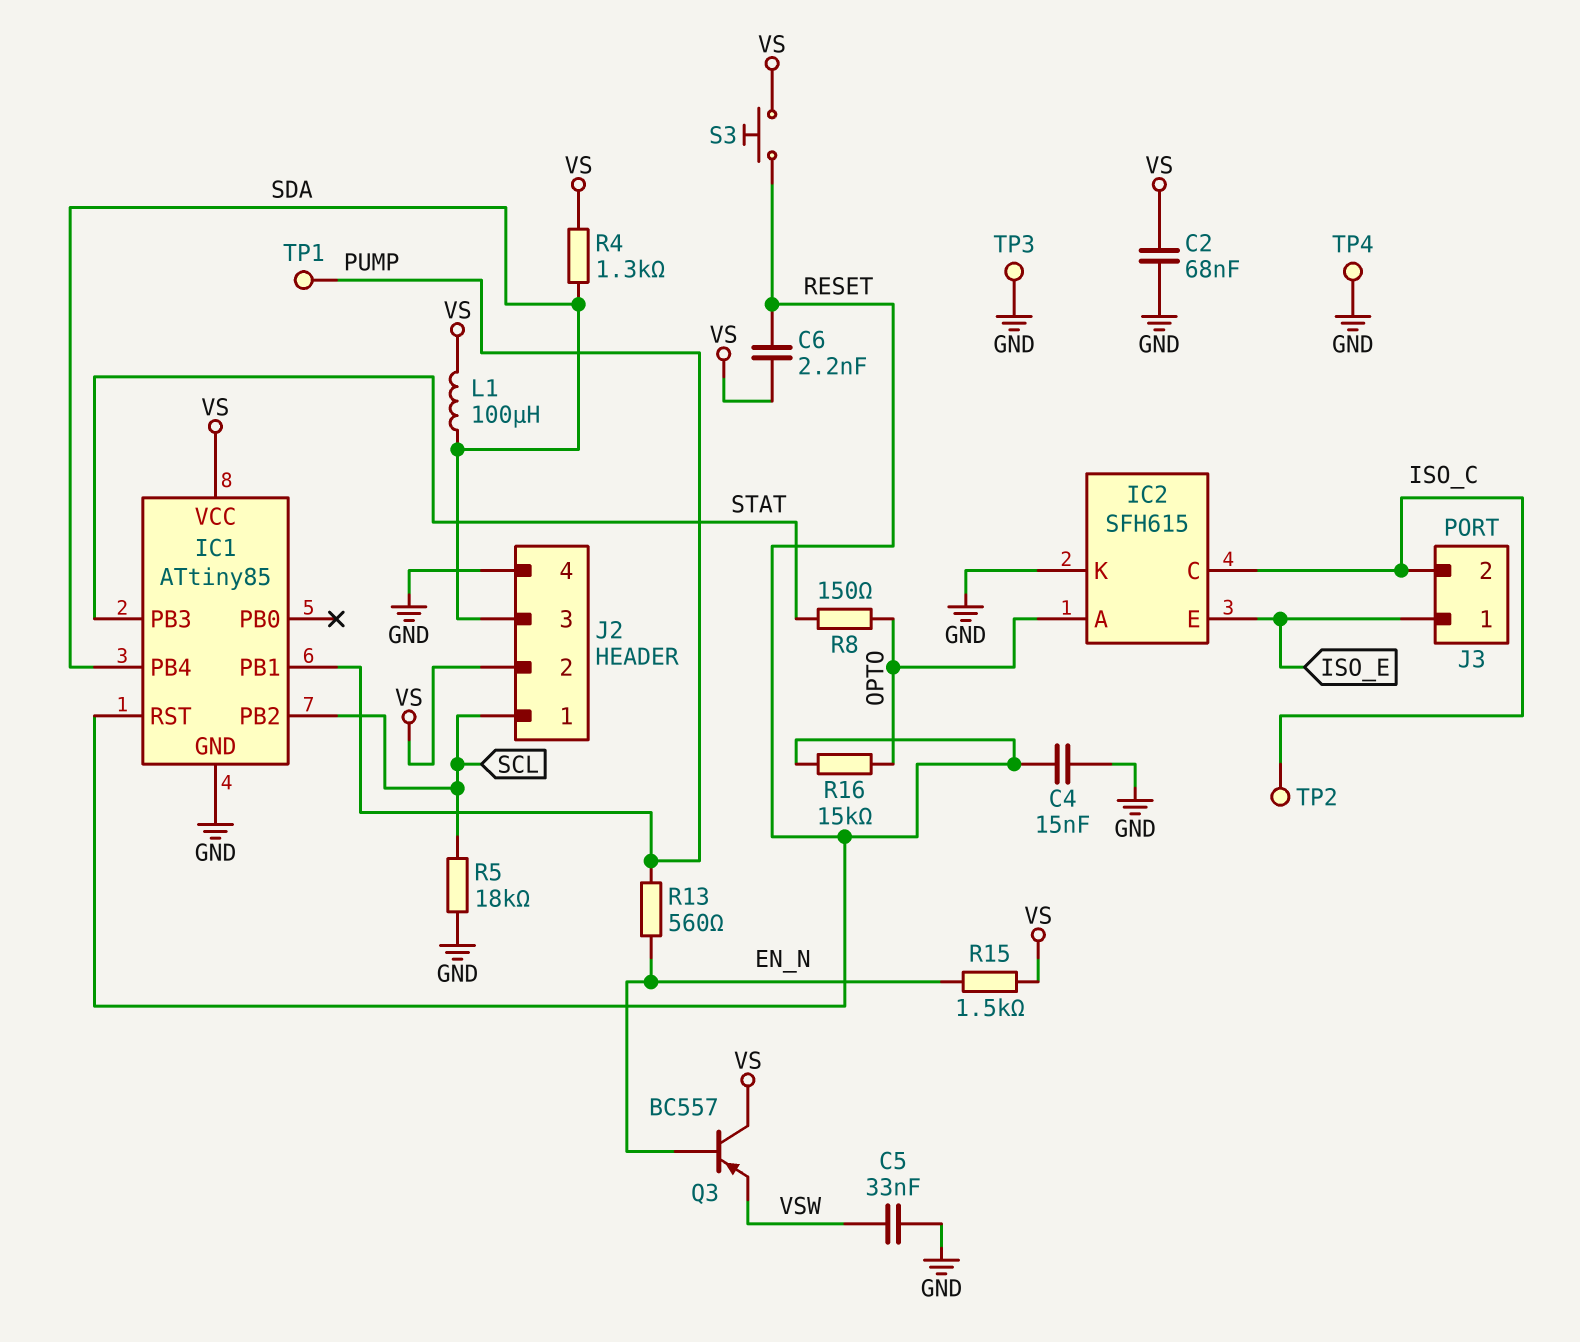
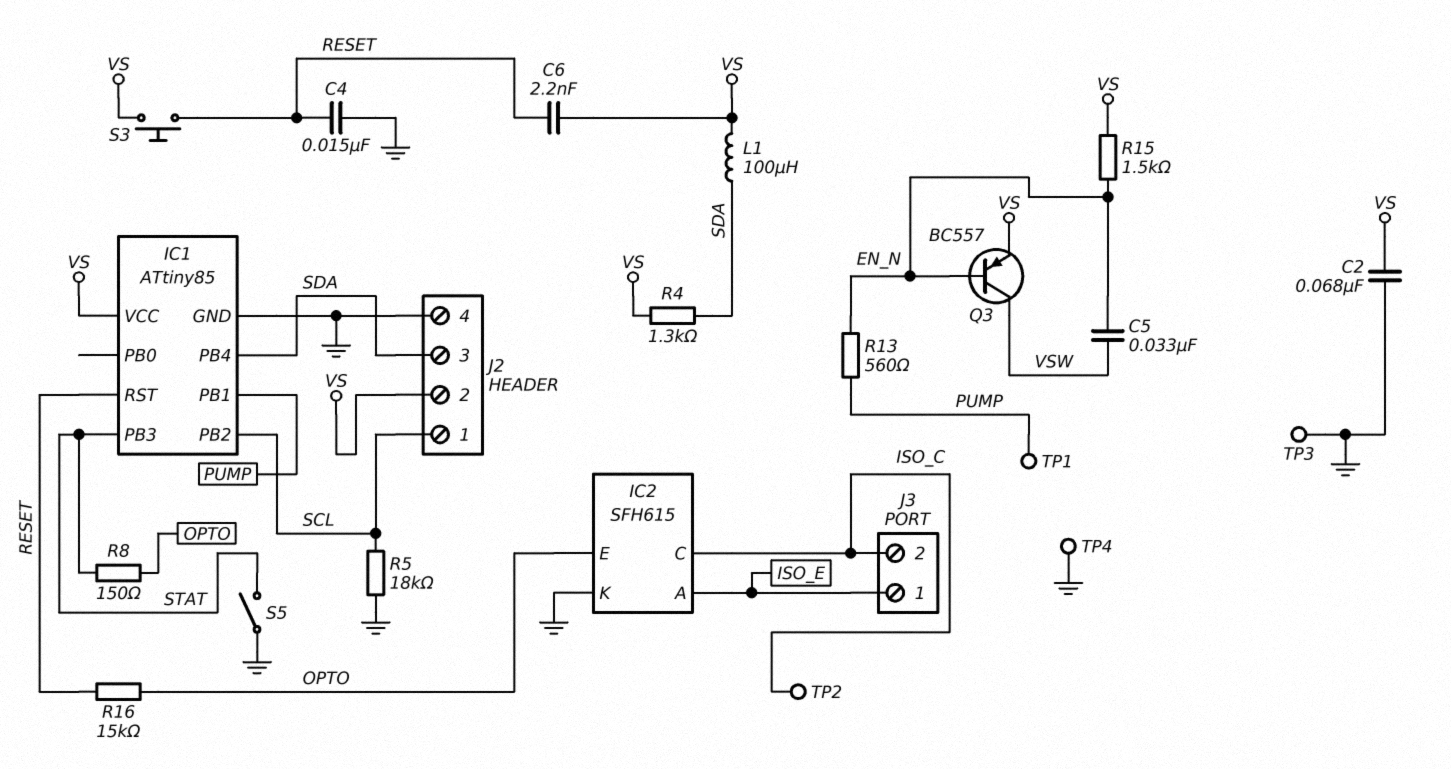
C5: 33nF (GND, VSW) -> 33nF (EN_N, VSW)
IC2 pin A: OPTO -> ISO_E
IC2 pin E: ISO_E -> OPTO
Q3: PNP BC557 (B EN_N, C VS, E VSW) -> PNP BC557 (B EN_N, C VSW, E VS)
S5: none -> switch (GND, STAT)

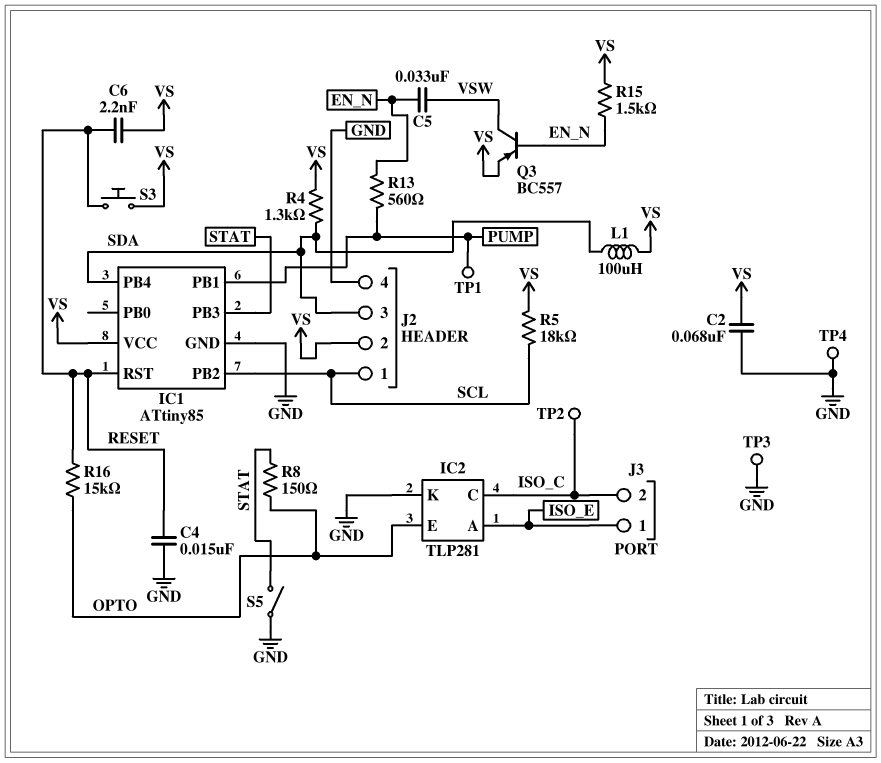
IC2: SFH615 -> TLP281
R5: 18k (GND, SCL) -> 18k (SCL, VS)

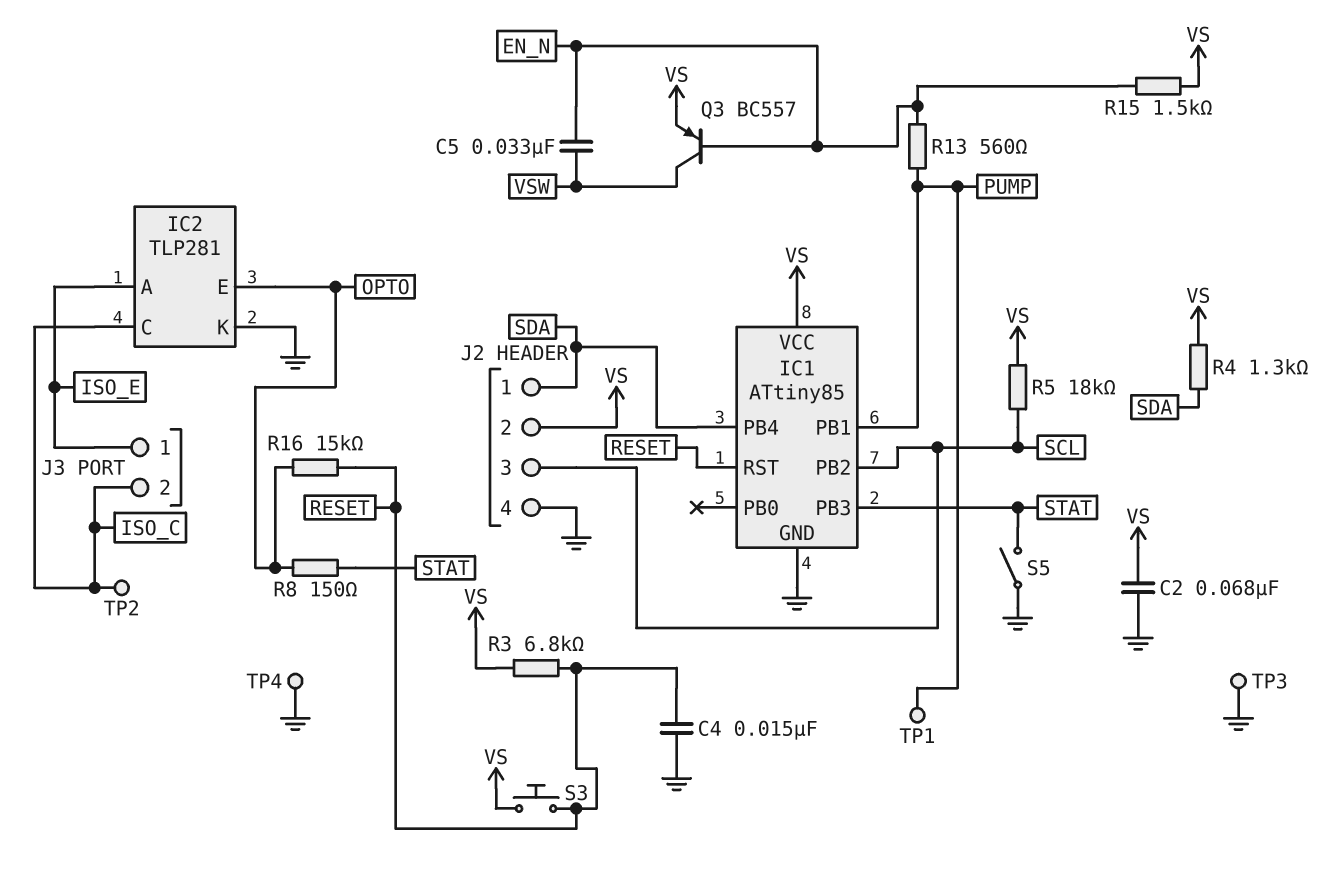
C6: 2.2nF (RESET, VS) -> none
J2 pin 1: SCL -> SDA
J2 pin 3: SDA -> SCL
L1: 100uH (SDA, VS) -> none
R3: none -> 6.8k (RESET, VS)

